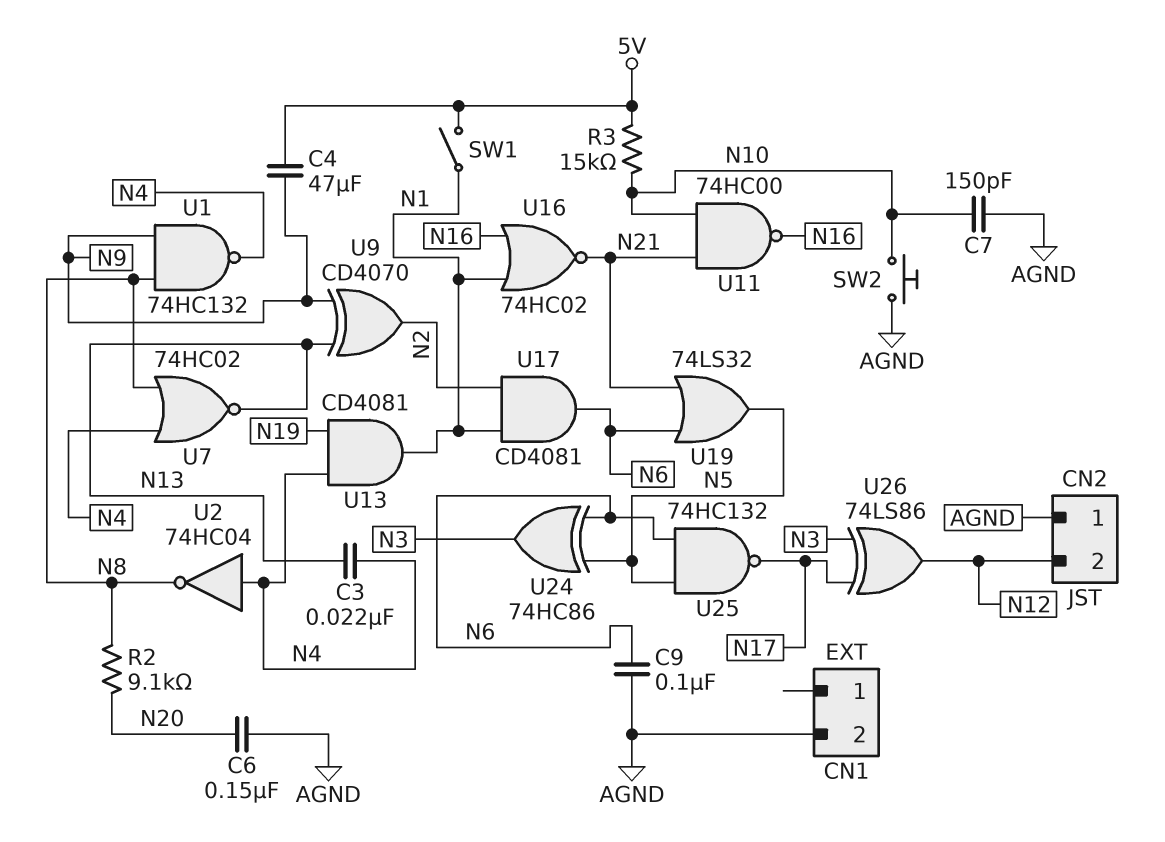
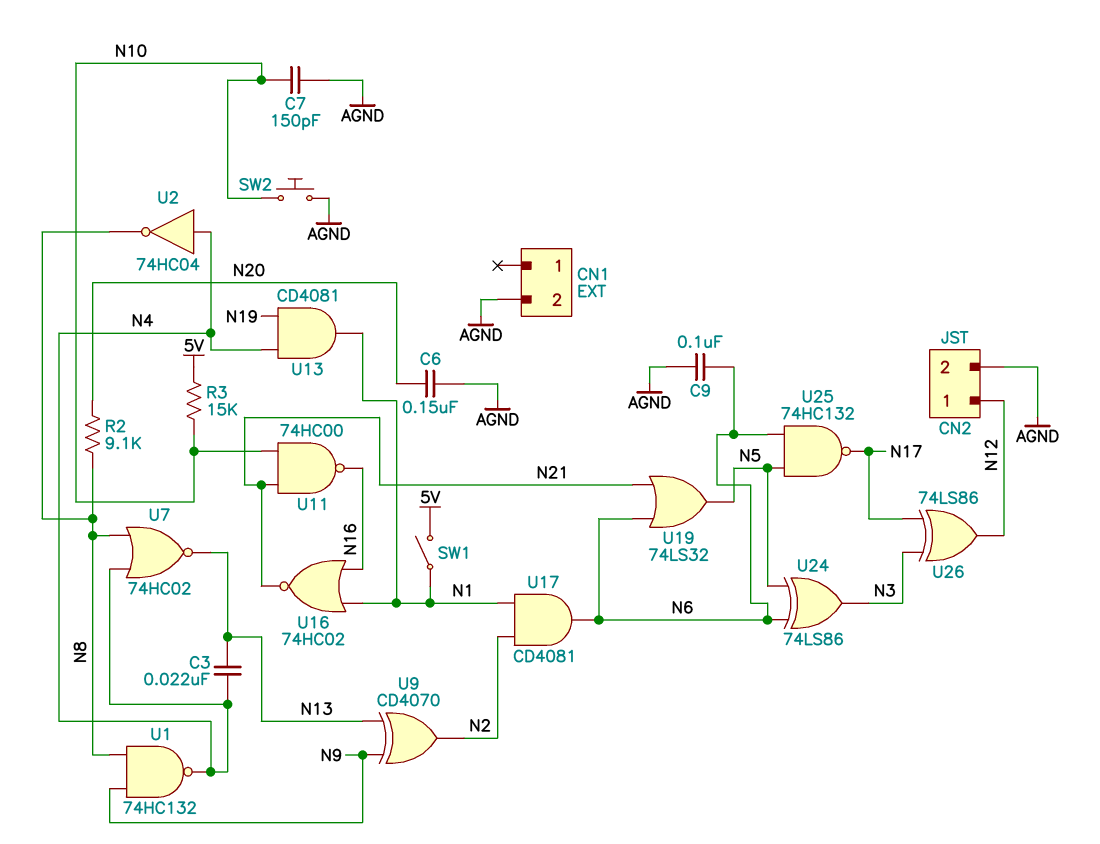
C4: 47uF (5V, N9) -> none
CN2 pin 1: AGND -> N12
CN2 pin 2: N12 -> AGND
U24: XOR 74HC86 (in N5, in N6, out N3) -> XOR 74LS86 (in N5, in N6, out N3)

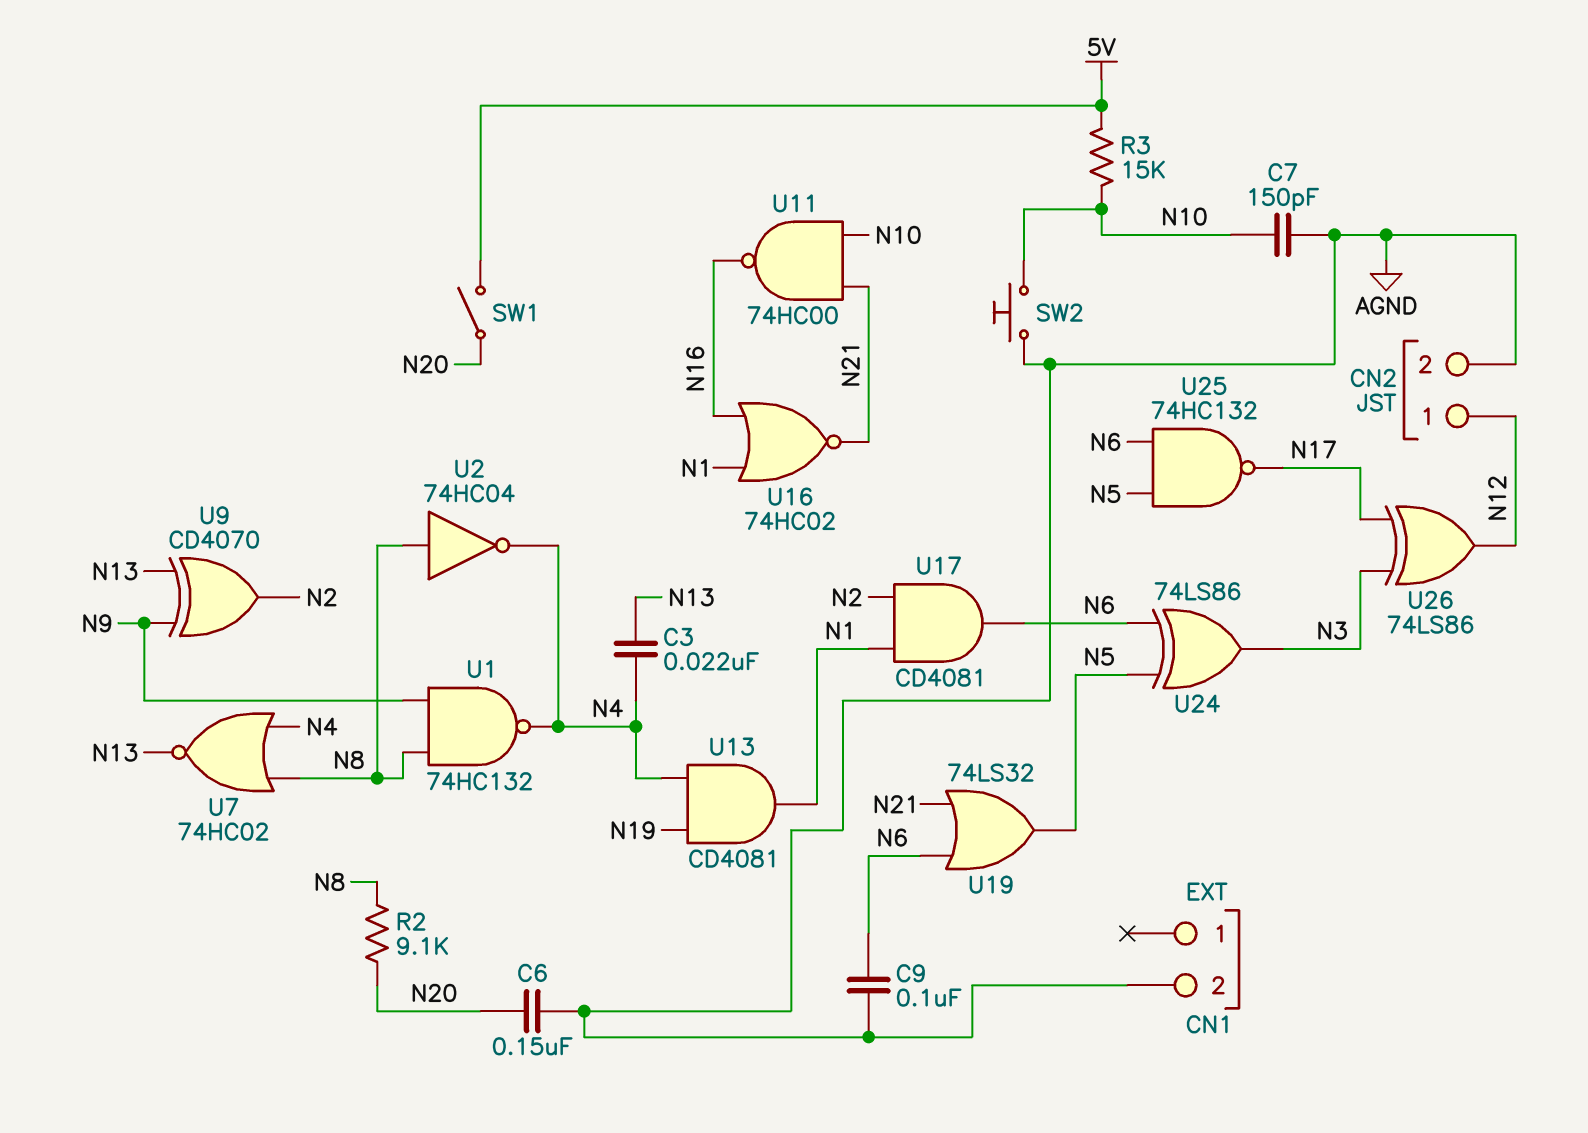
SW1: switch (5V, N1) -> switch (5V, N20)
U2: NOT 74HC04 (in N4, out N8) -> NOT 74HC04 (in N8, out N4)

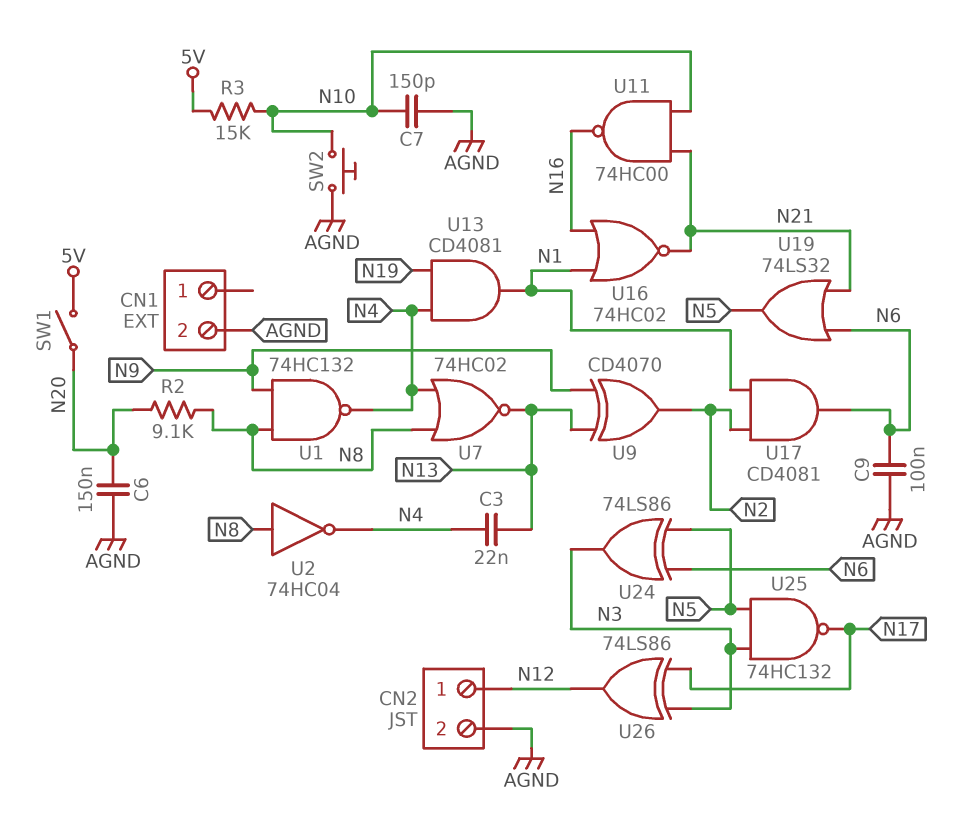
U25: NAND 74HC132 (in N5, in N6, out N17) -> NAND 74HC132 (in N3, in N5, out N17)

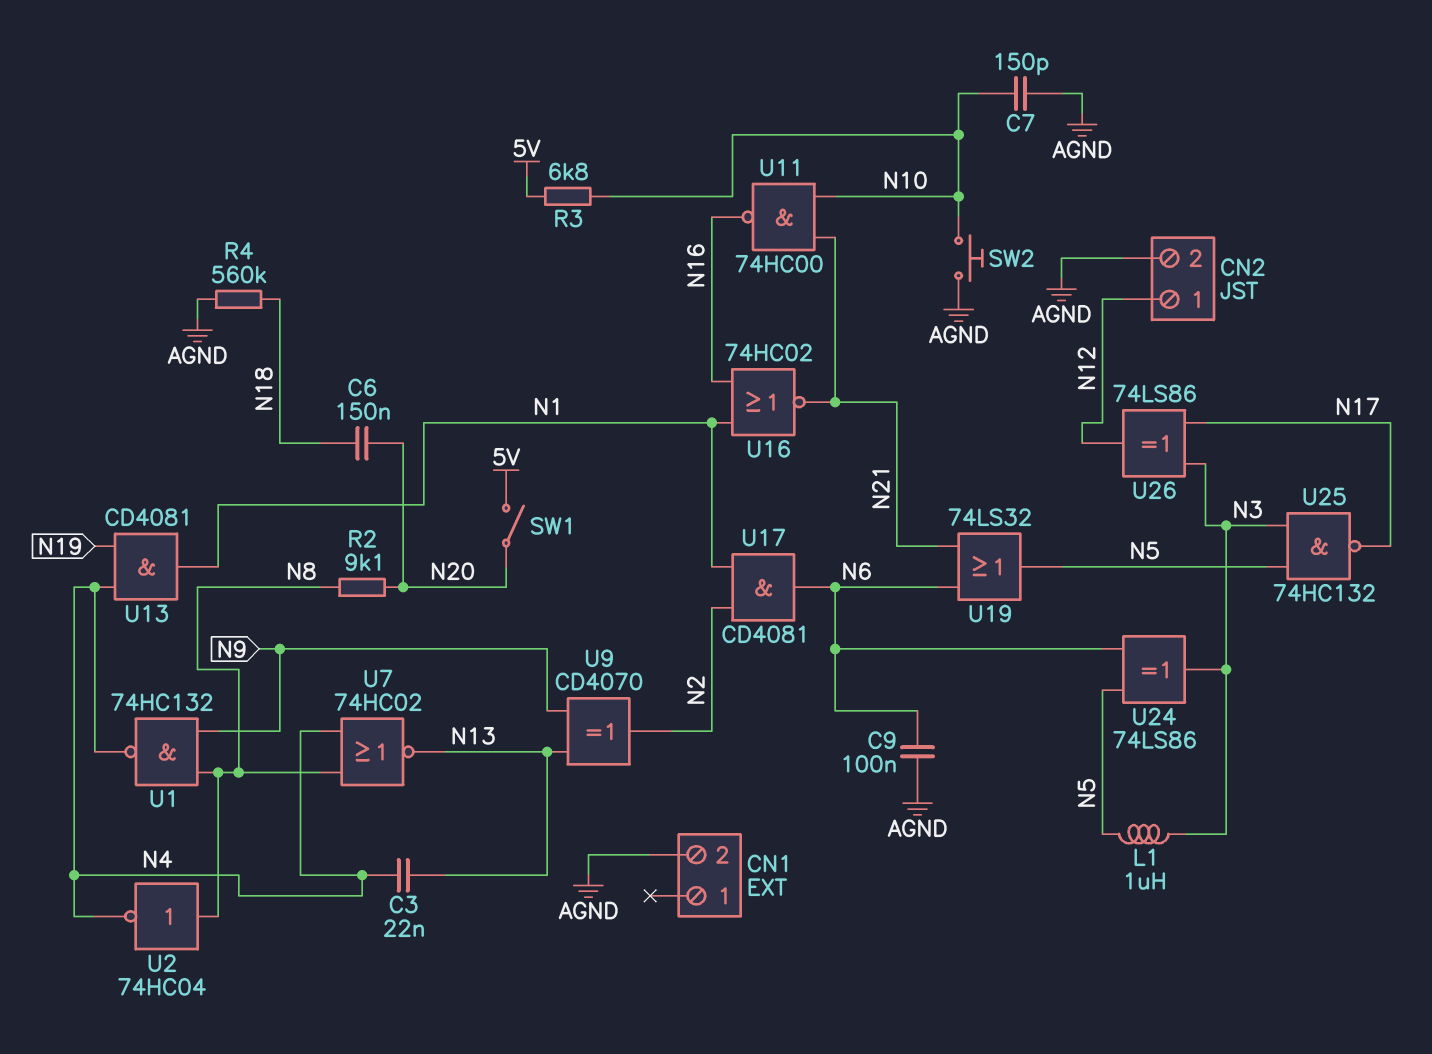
C6: 150nF (AGND, N20) -> 150nF (N18, N20)
L1: none -> 1uH (N3, N5)
R3: 15k (5V, N10) -> 6.8k (5V, N10)
R4: none -> 560k (AGND, N18)

